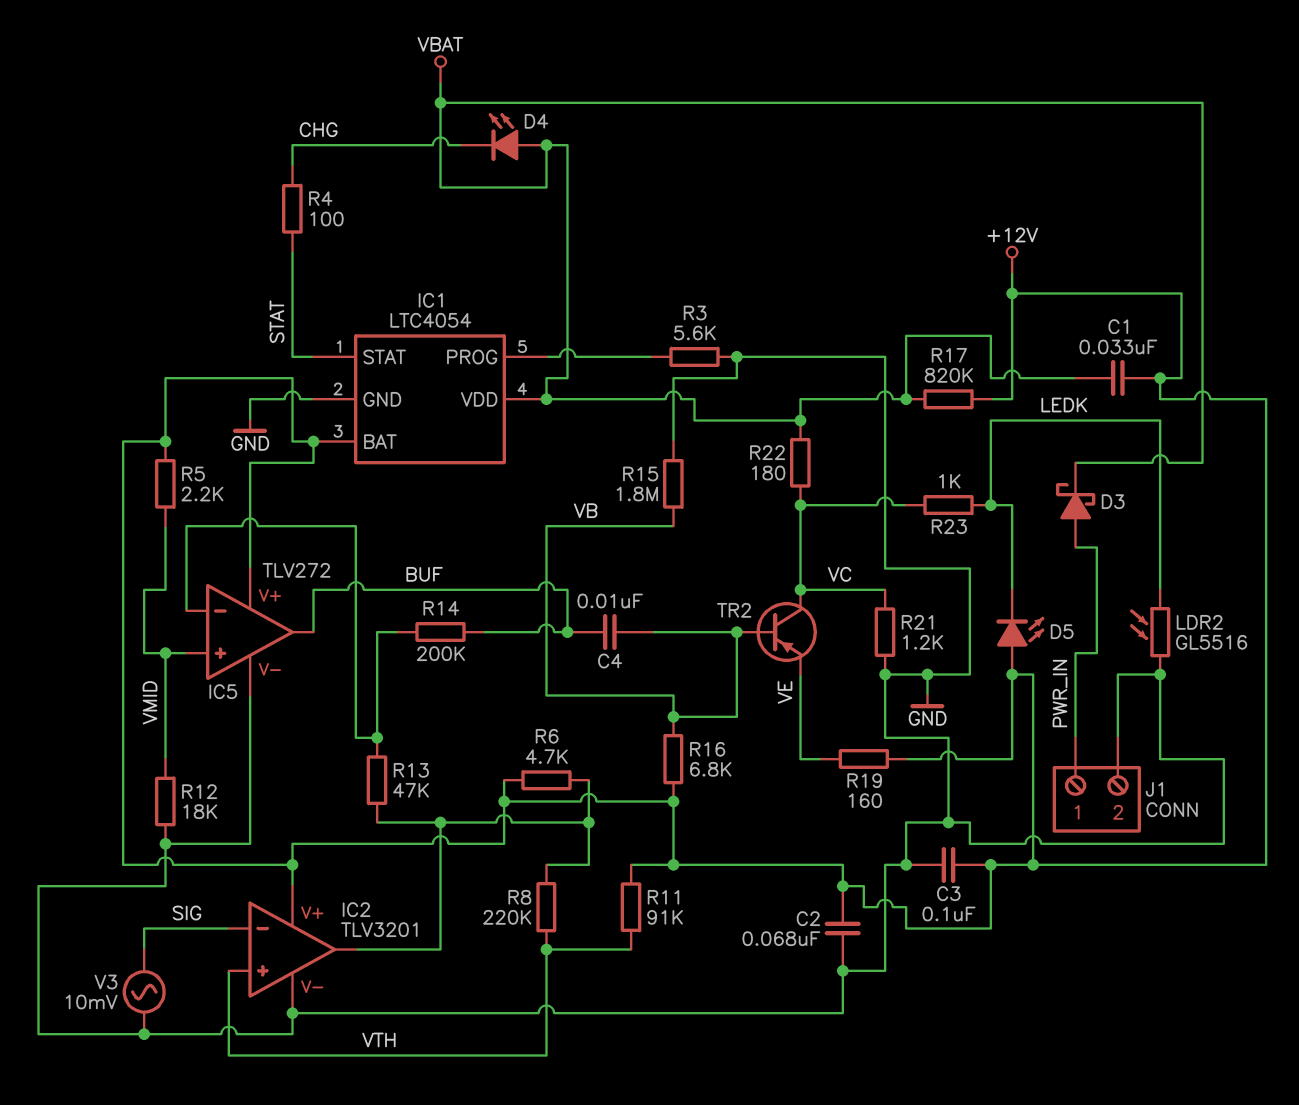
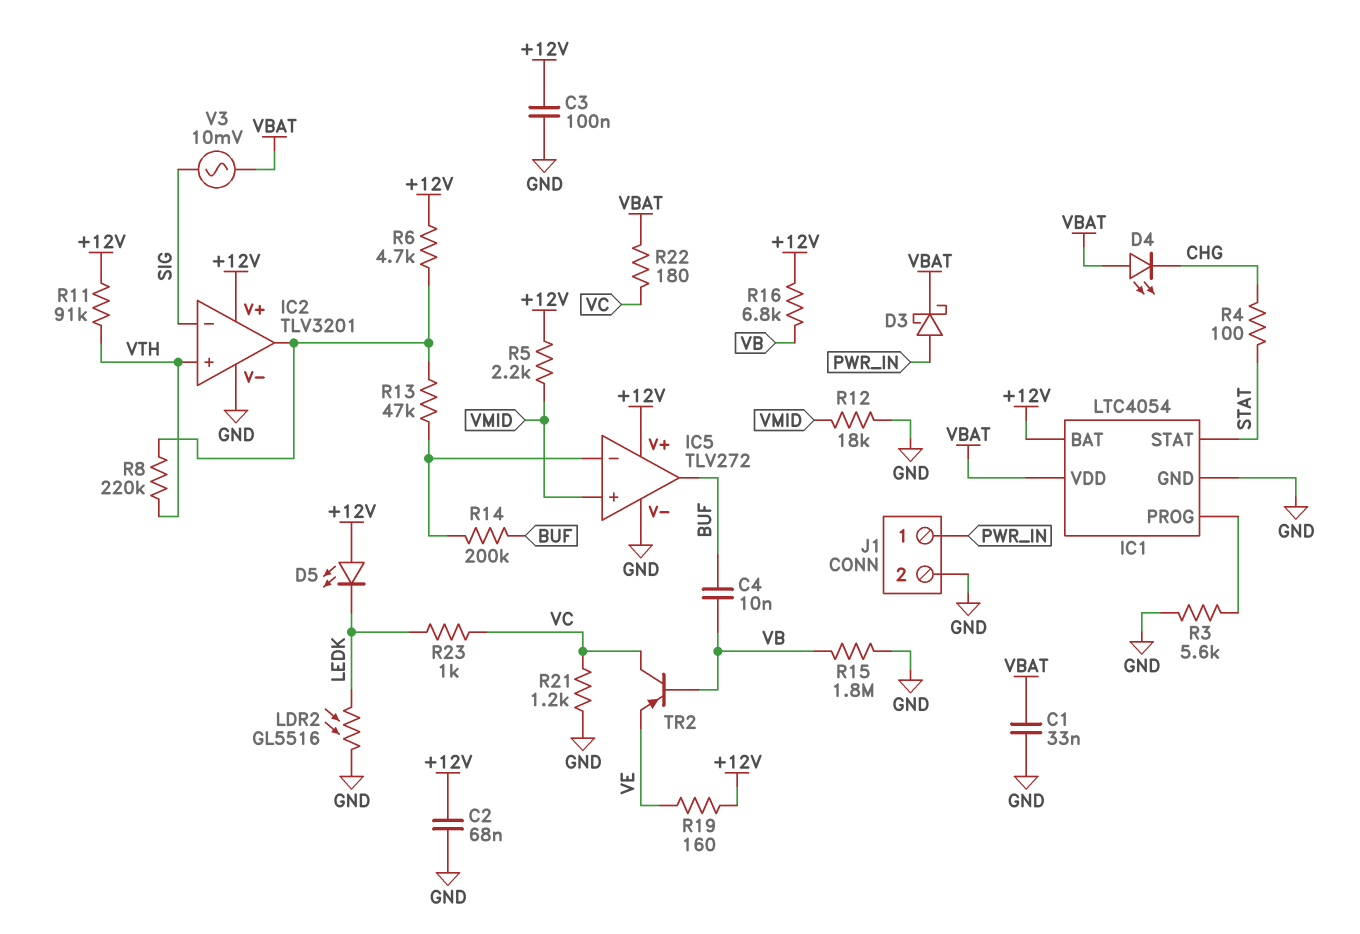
C1: 33nF (+12V, VBAT) -> 33nF (GND, VBAT)
R17: 820k (+12V, VBAT) -> none
V3: AC 10mV (GND, SIG) -> AC 10mV (SIG, VBAT)

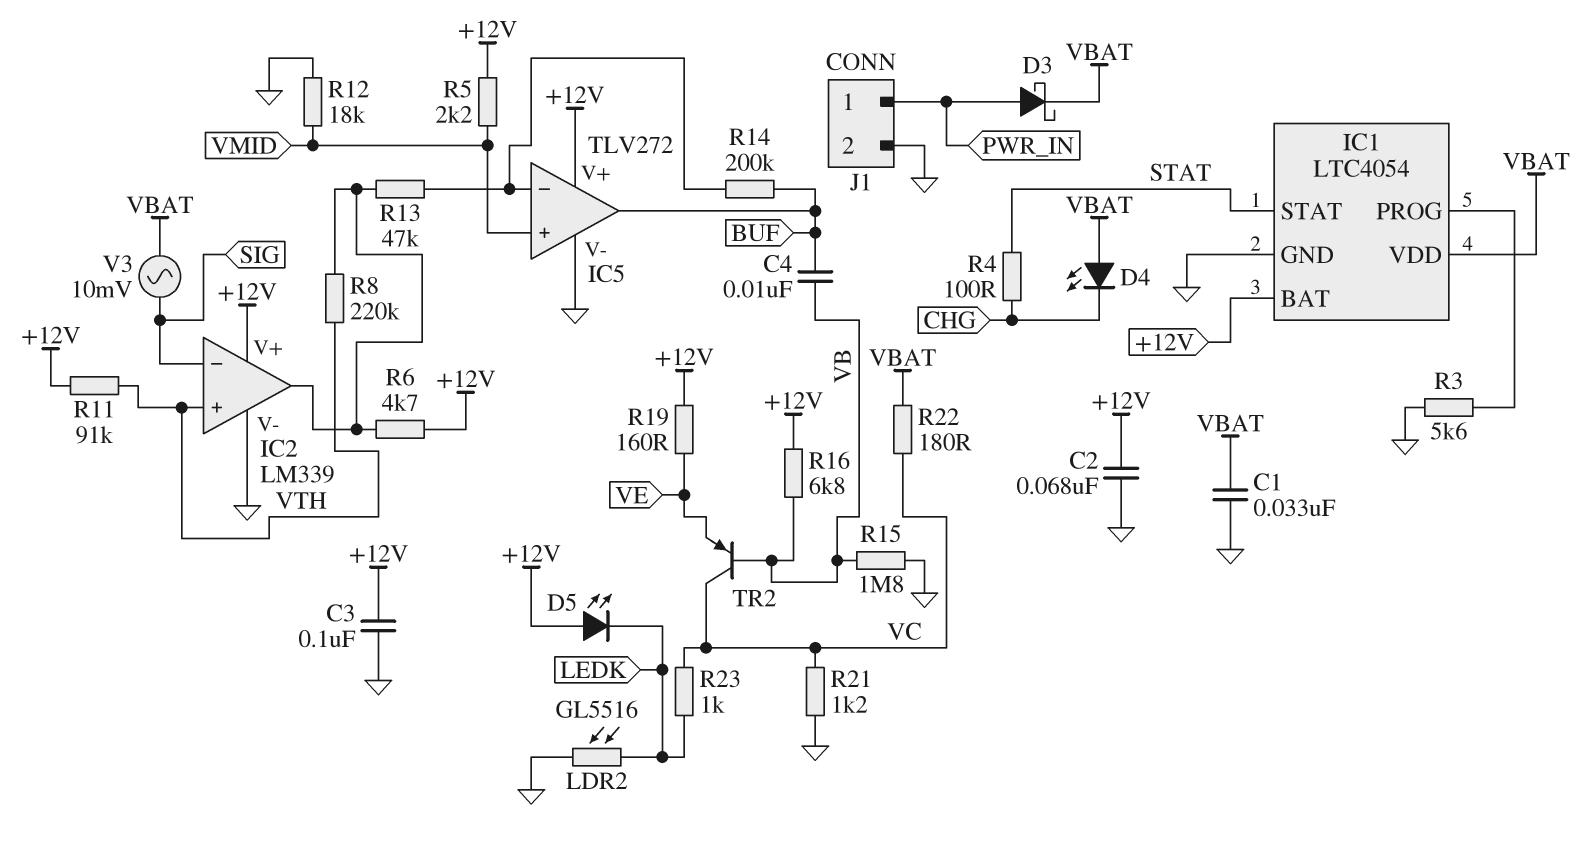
IC2: TLV3201 -> LM339

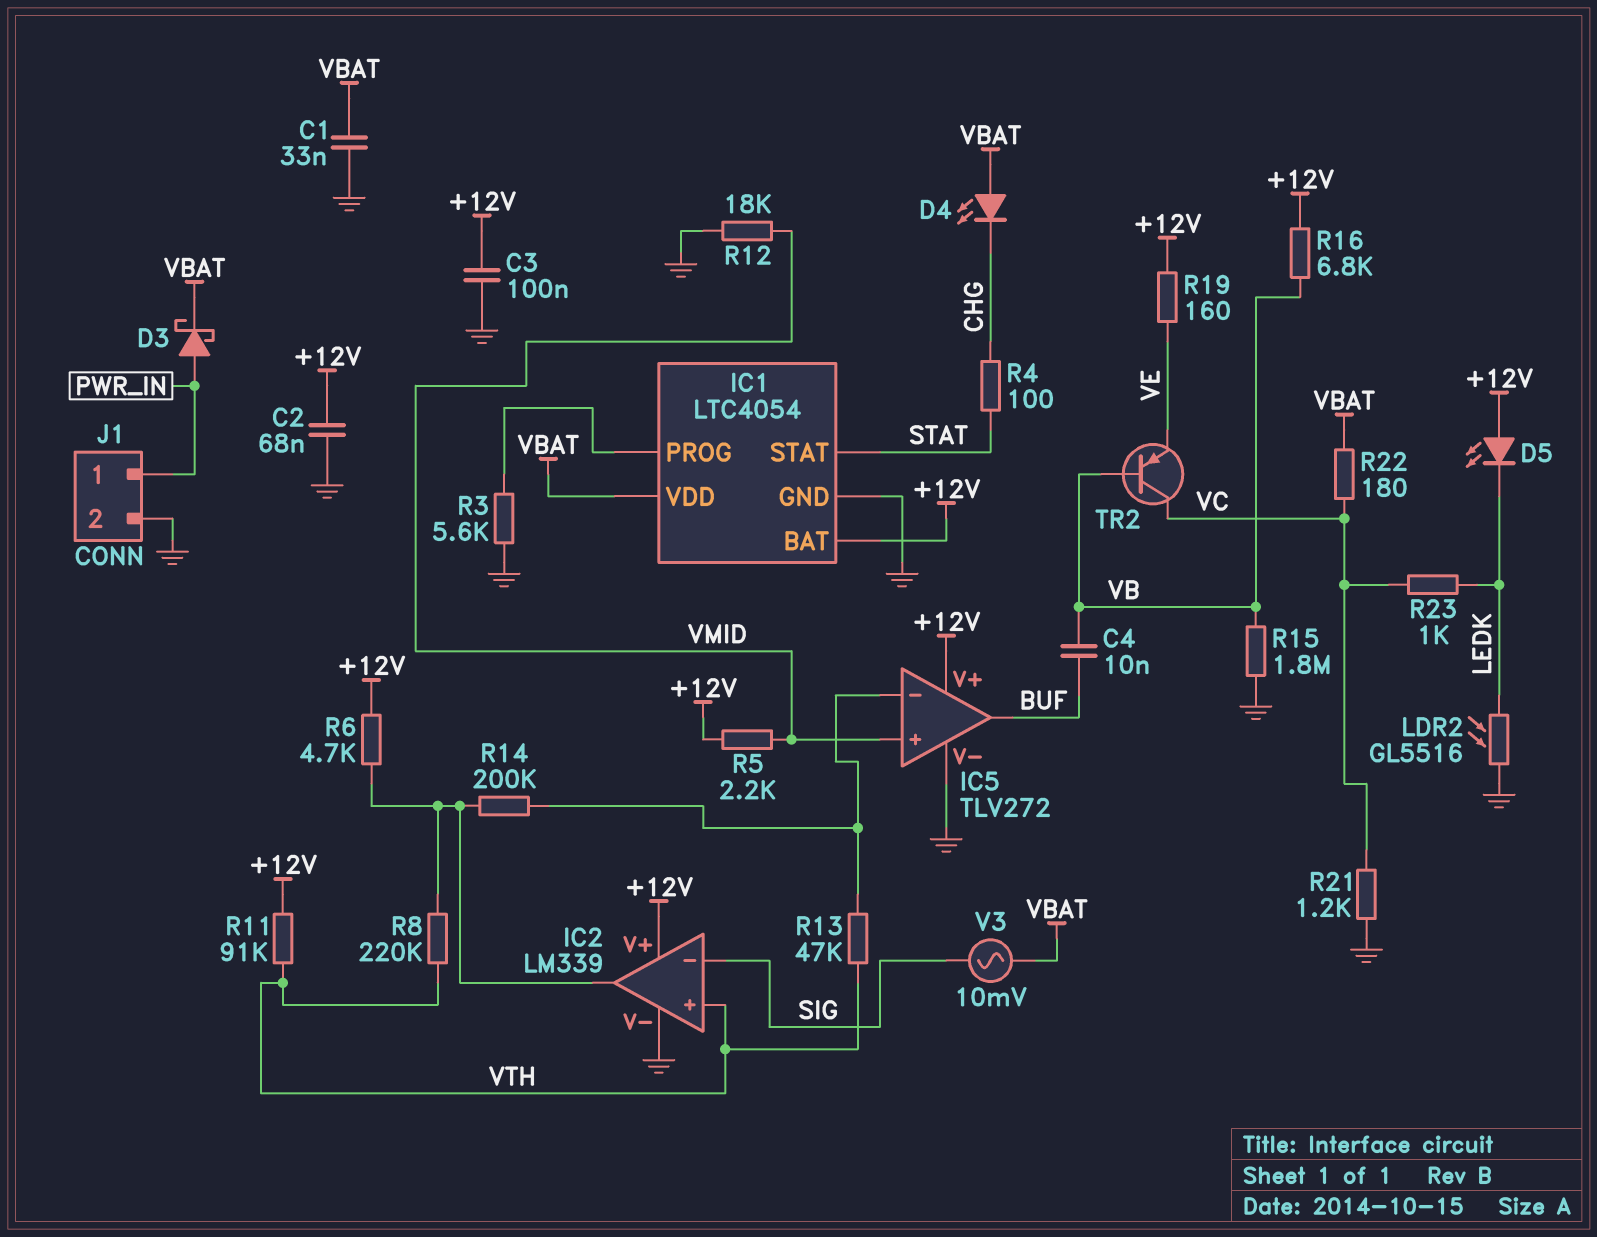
R13: 47k (IC2/out, IC5/in-) -> 47k (IC5/in-, VTH)
R14: 200k (BUF, IC5/in-) -> 200k (IC2/out, IC5/in-)

